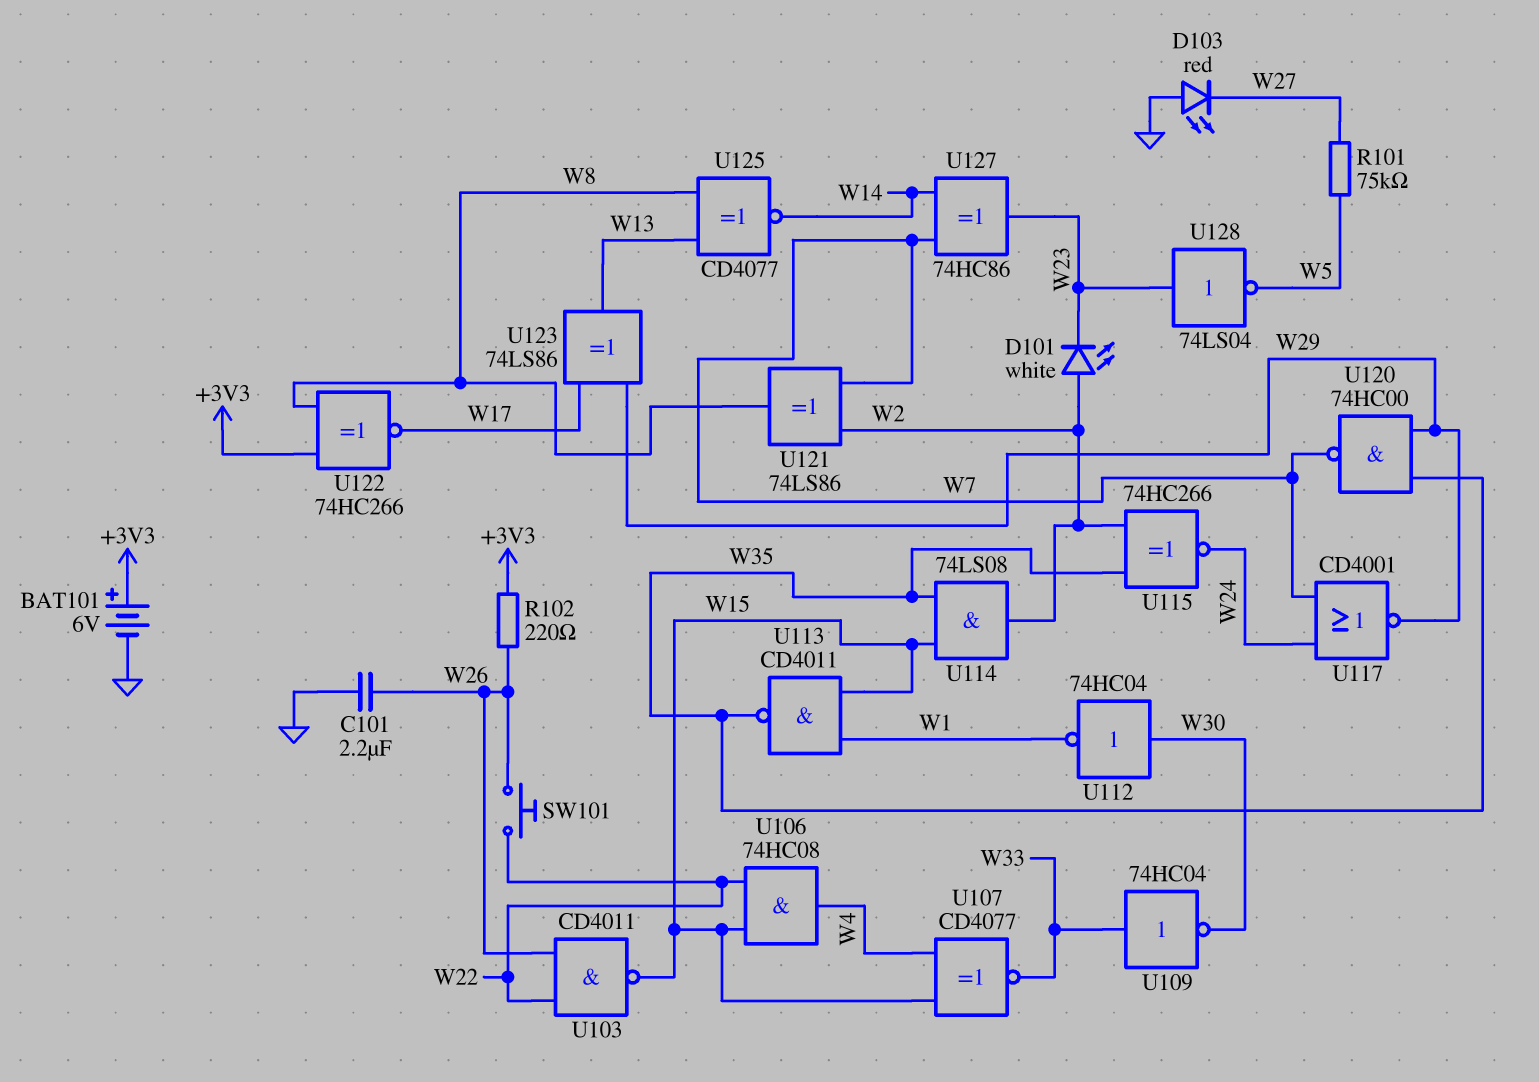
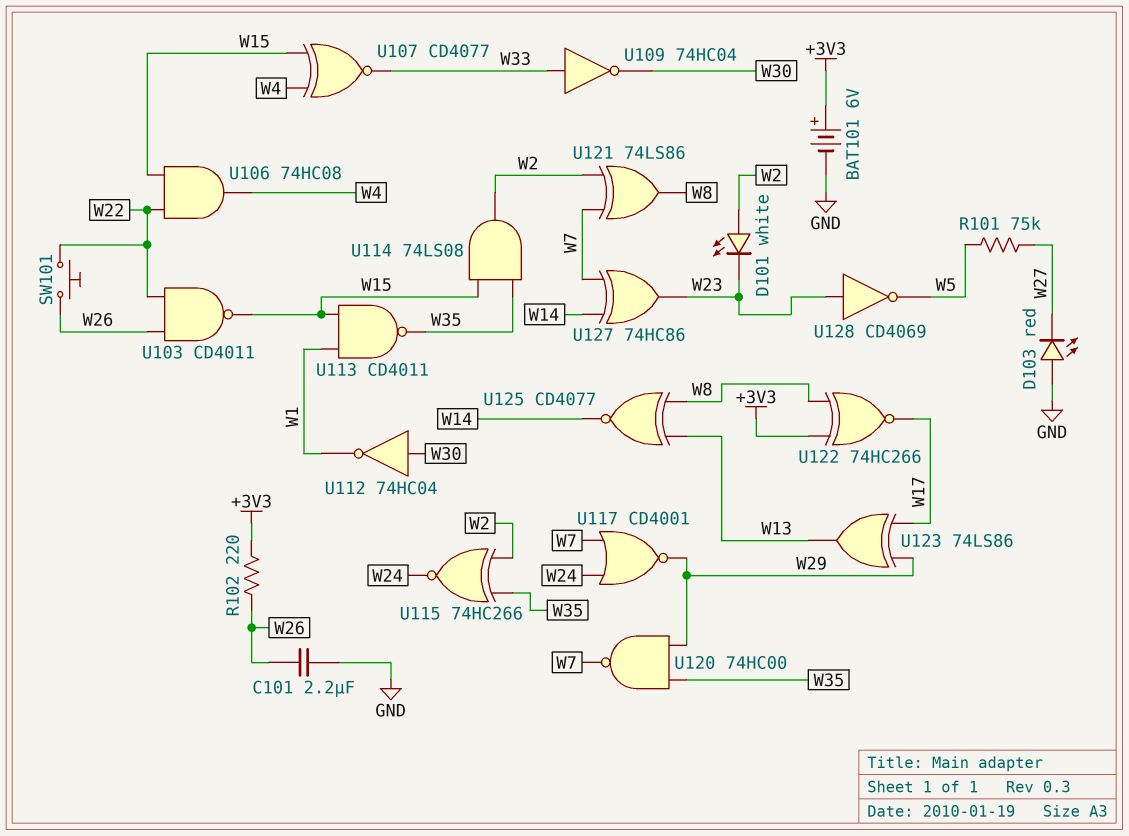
U128: NOT 74LS04 (in W23, out W5) -> NOT CD4069 (in W23, out W5)

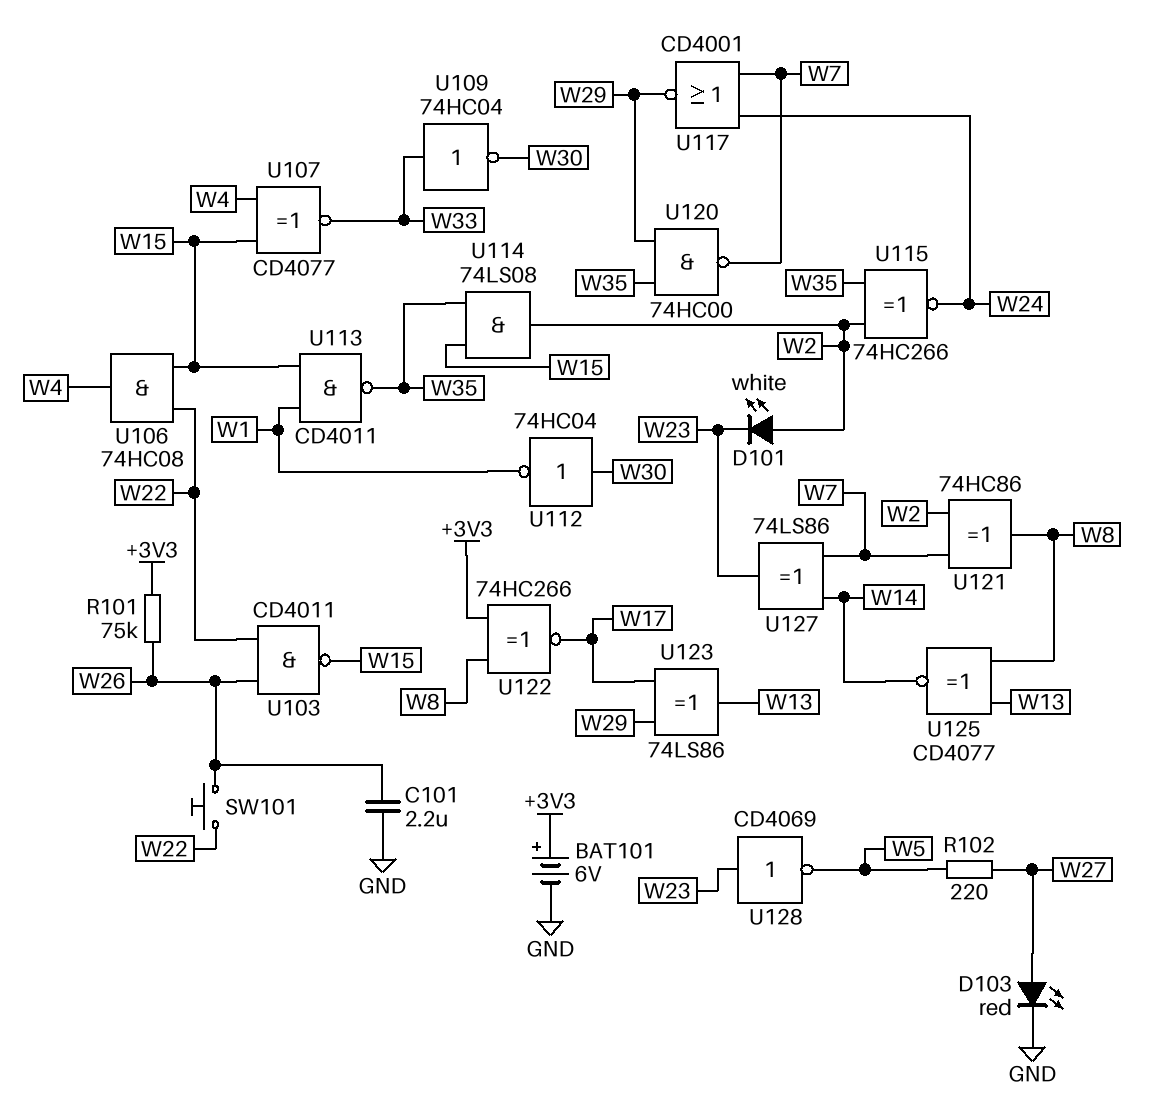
D103: LED red (A GND, K W27) -> LED red (A W27, K GND)
R101: 75k (W5, W27) -> 75k (+3V3, W26)
R102: 220 (+3V3, W26) -> 220 (W5, W27)
U121: XOR 74LS86 (in W2, in W7, out W8) -> XOR 74HC86 (in W2, in W7, out W8)
U127: XOR 74HC86 (in W7, in W14, out W23) -> XOR 74LS86 (in W7, in W14, out W23)

